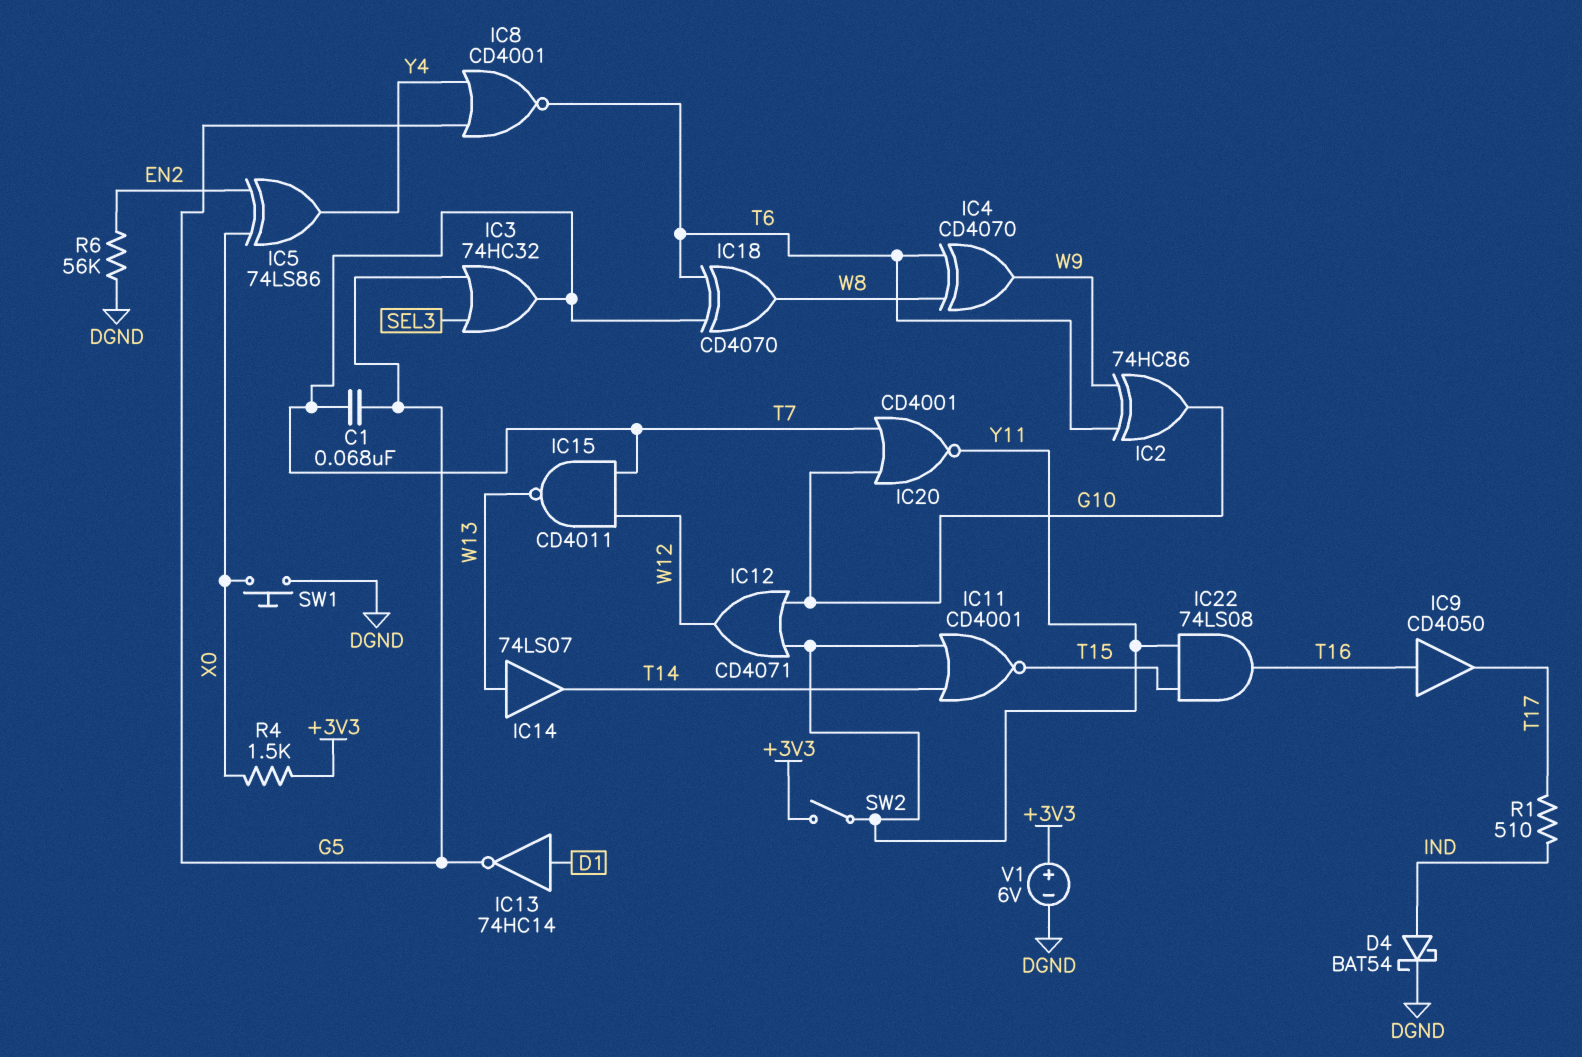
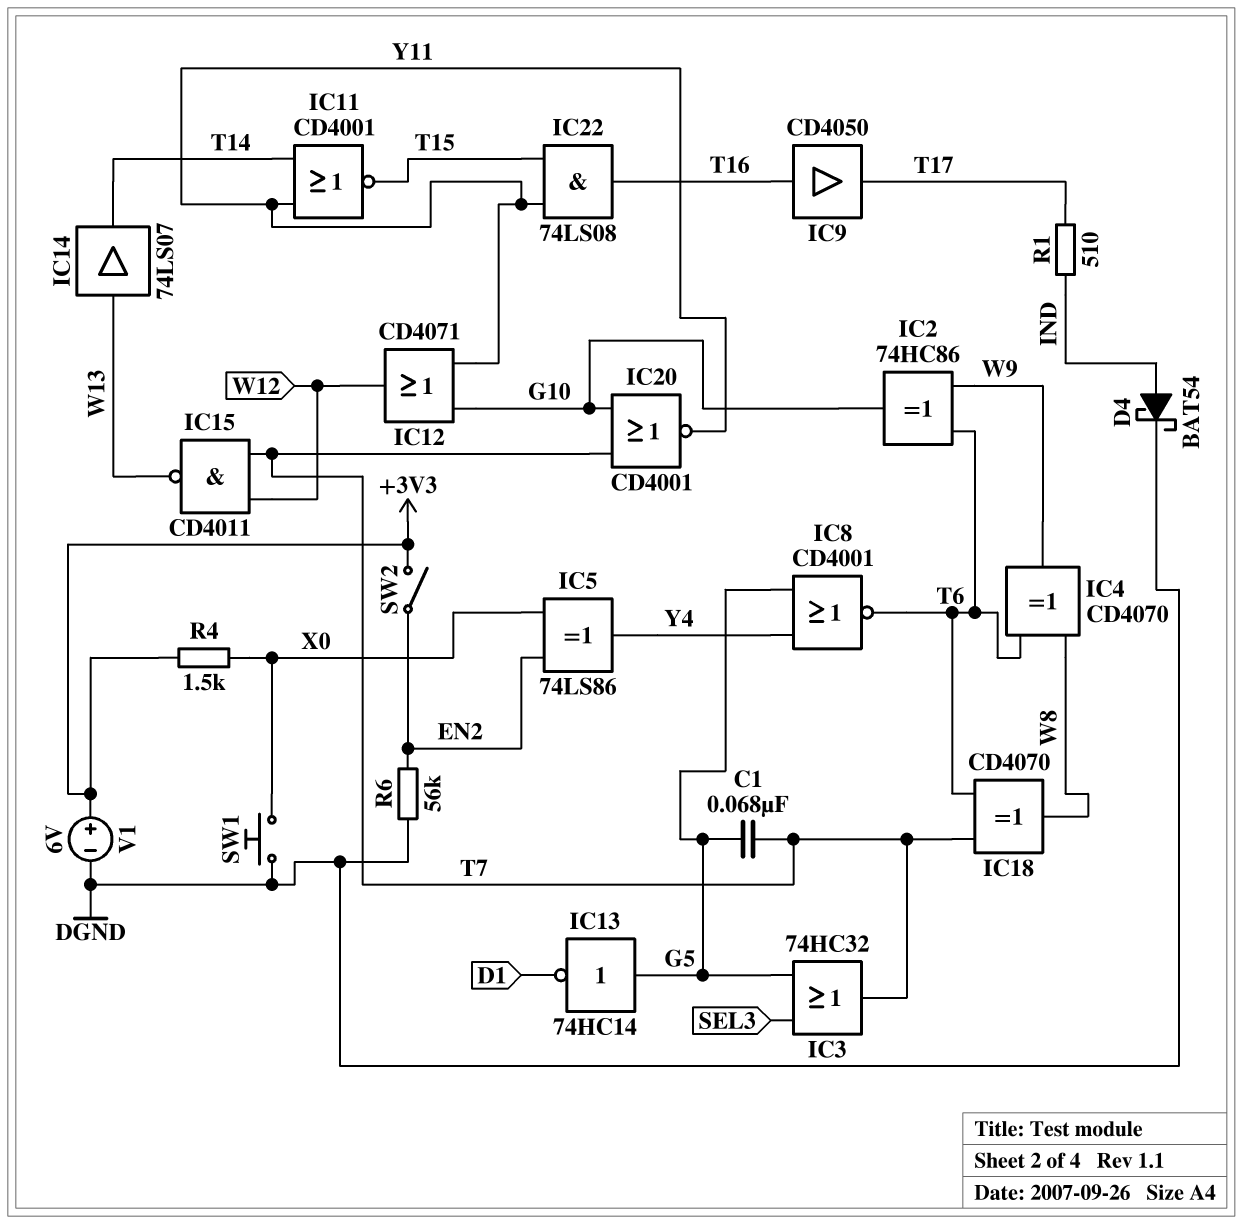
IC13: NOT 74HC14 (in D1, out G5) -> NOT 74HC14 (in G5, out D1)
SW2: switch (+3V3, Y11) -> switch (+3V3, EN2)

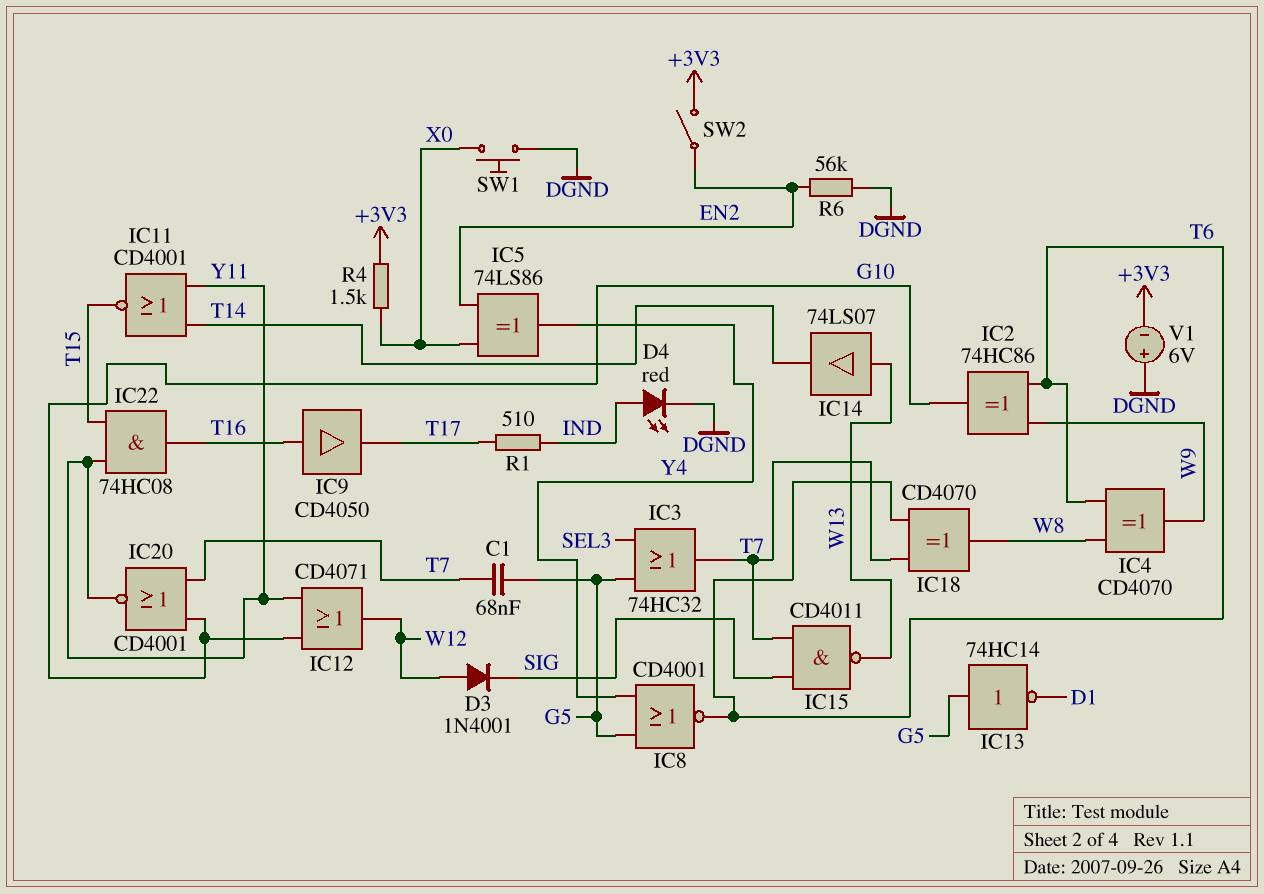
D3: none -> diode 1N4001 (A W12, K SIG)
D4: schottky BAT54 (A IND, K DGND) -> LED red (A IND, K DGND)
IC15: NAND CD4011 (in T7, in W12, out W13) -> NAND CD4011 (in SIG, in T7, out W13)
IC22: AND 74LS08 (in T15, in Y11, out T16) -> AND 74HC08 (in T15, in Y11, out T16)
V1: 6V (plus +3V3, minus DGND) -> 6V (plus DGND, minus +3V3)

